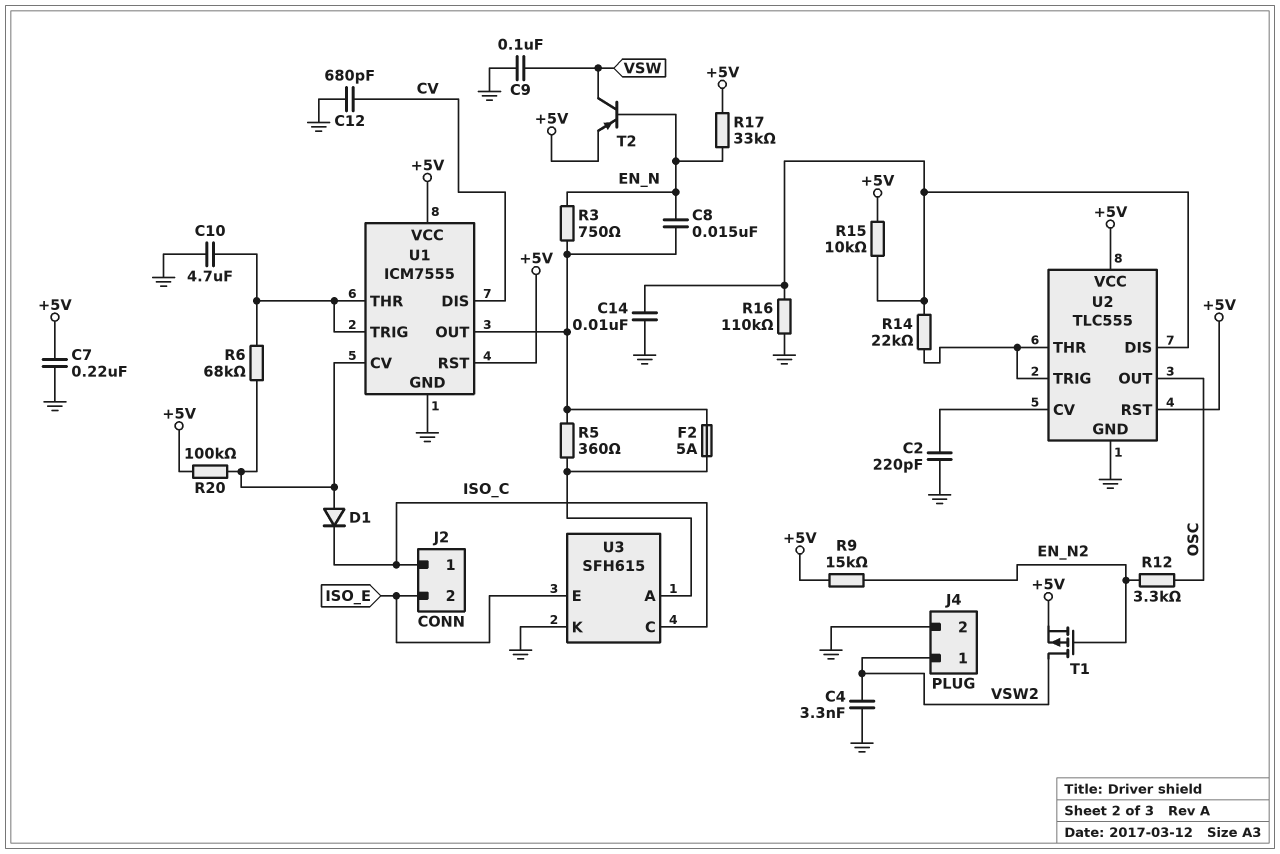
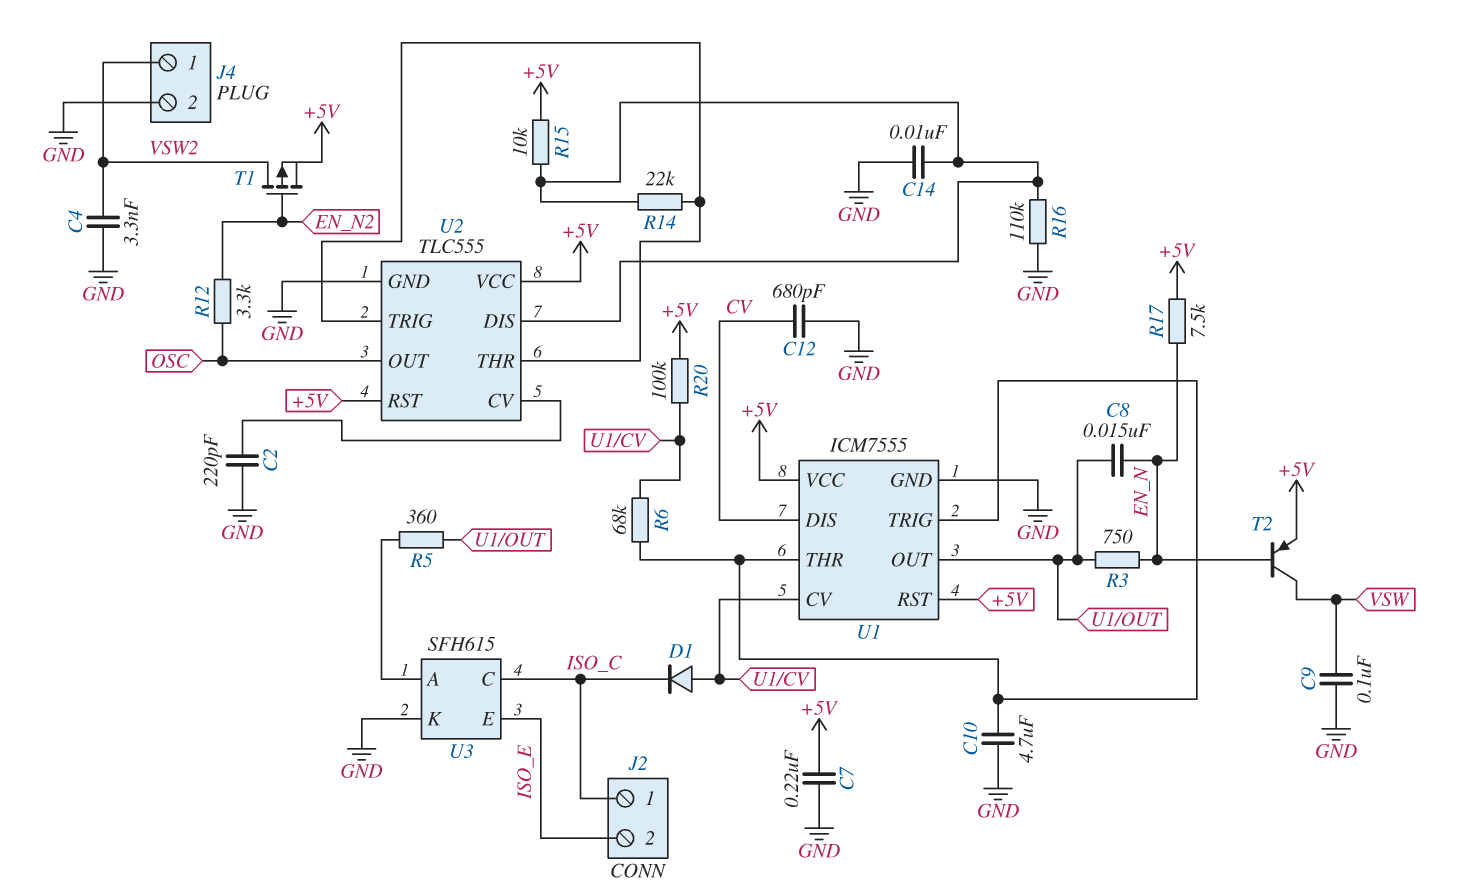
F2: 5A (U1/OUT, U3/A) -> none
R9: 15k (+5V, EN_N2) -> none
R17: 33k (+5V, EN_N) -> 7.5k (+5V, EN_N)

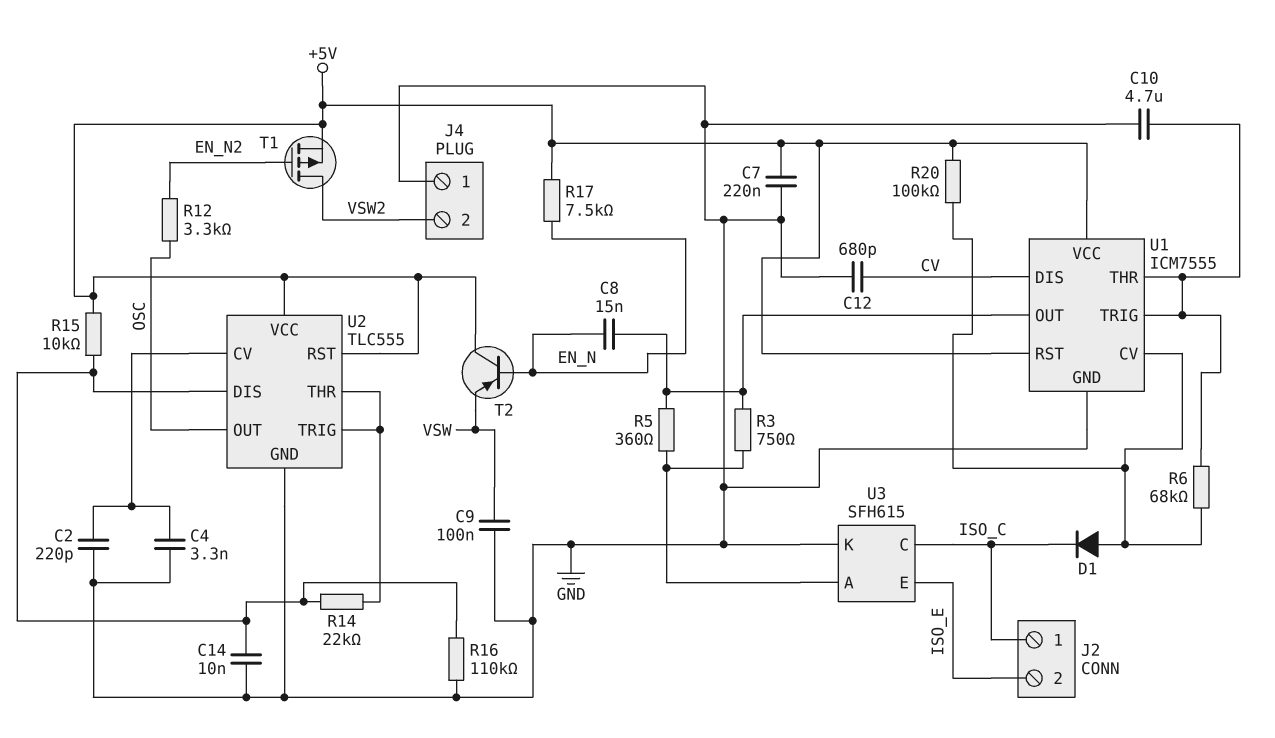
C4: 3.3nF (GND, VSW2) -> 3.3nF (GND, U2/CV)
J4 pin 1: VSW2 -> GND
J4 pin 2: GND -> VSW2
R3: 750 (EN_N, U1/OUT) -> 750 (U1/OUT, U3/A)
T2: PNP (B EN_N, C VSW, E +5V) -> PNP (B EN_N, C +5V, E VSW)

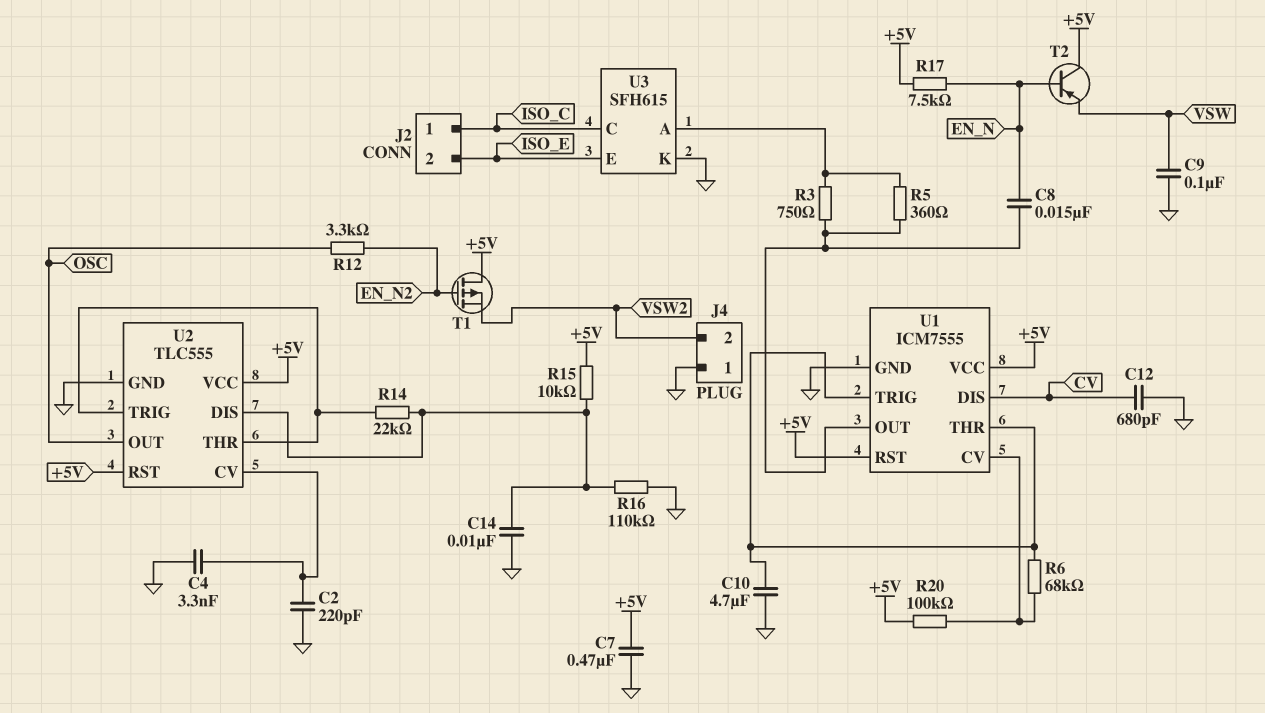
C7: 220nF (+5V, GND) -> 470nF (+5V, GND)
D1: diode (A U1/CV, K ISO_C) -> none
T1: PMOS (G EN_N2, D VSW2, S +5V) -> PMOS (G EN_N2, D +5V, S VSW2)

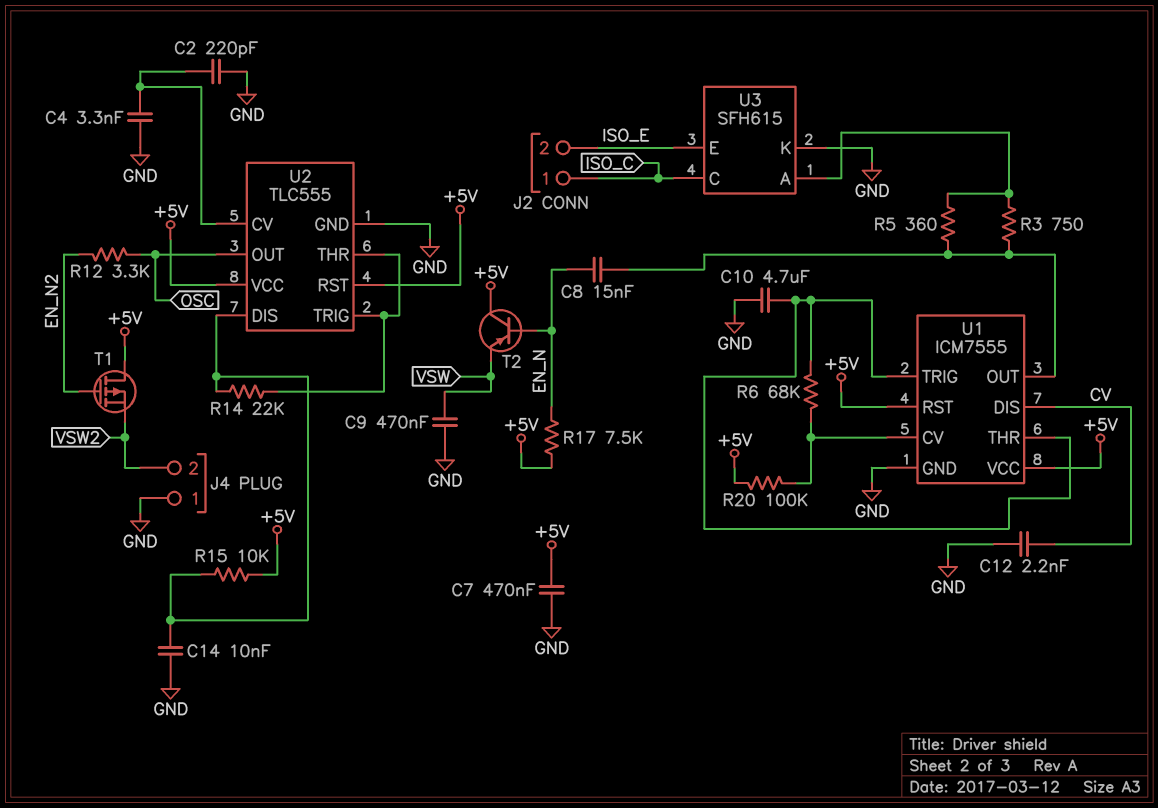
C9: 100nF (GND, VSW) -> 470nF (GND, VSW)
C12: 680pF (CV, GND) -> 2.2nF (CV, GND)
R16: 110k (GND, U2/DIS) -> none

